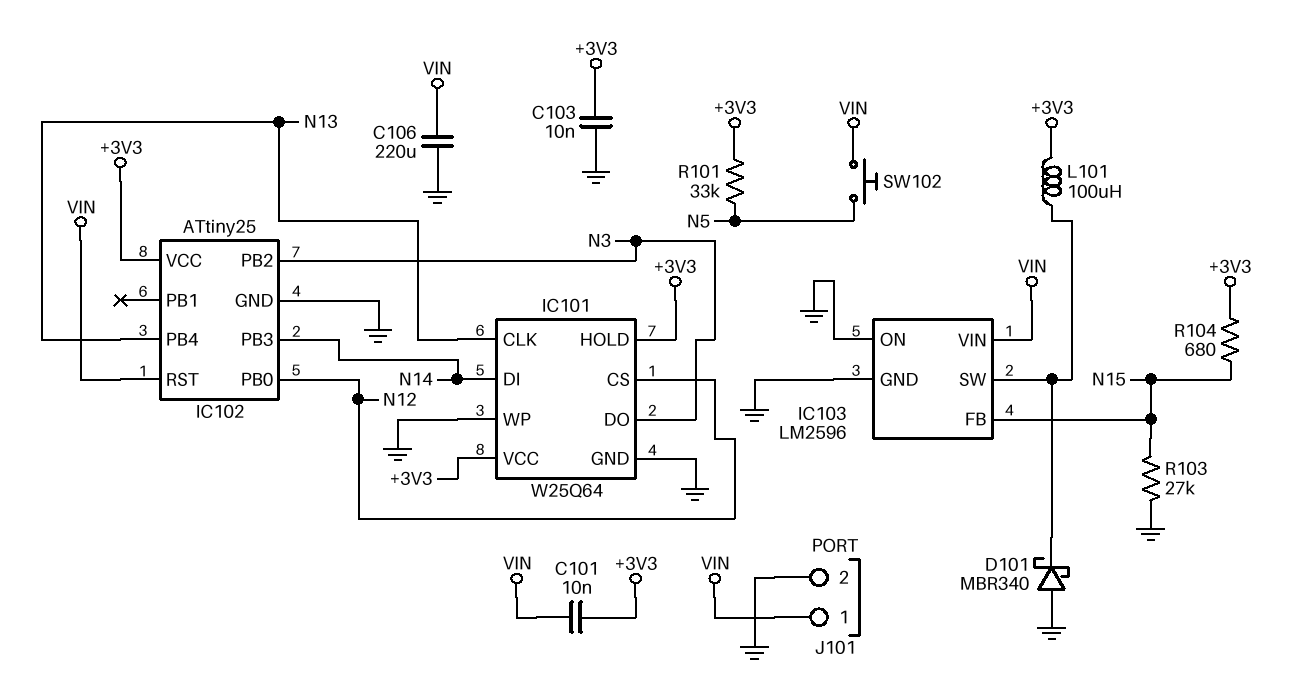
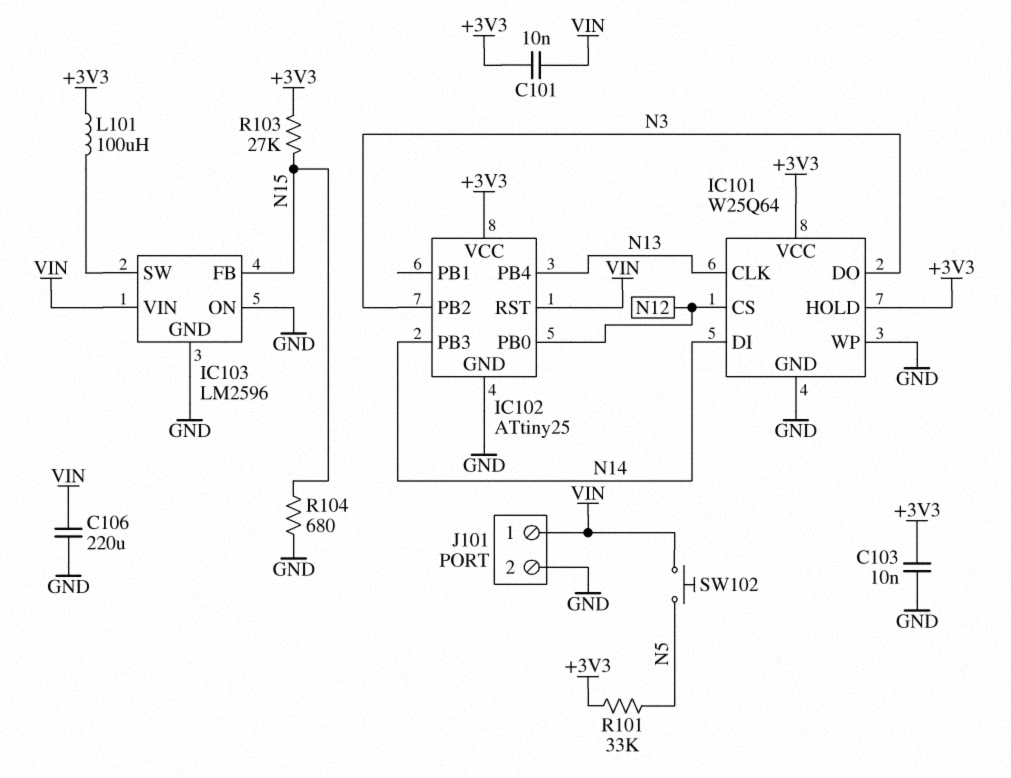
D101: schottky MBR340 (A GND, K IC103/SW) -> none
R103: 27k (GND, N15) -> 27k (+3V3, N15)
R104: 680 (+3V3, N15) -> 680 (GND, N15)

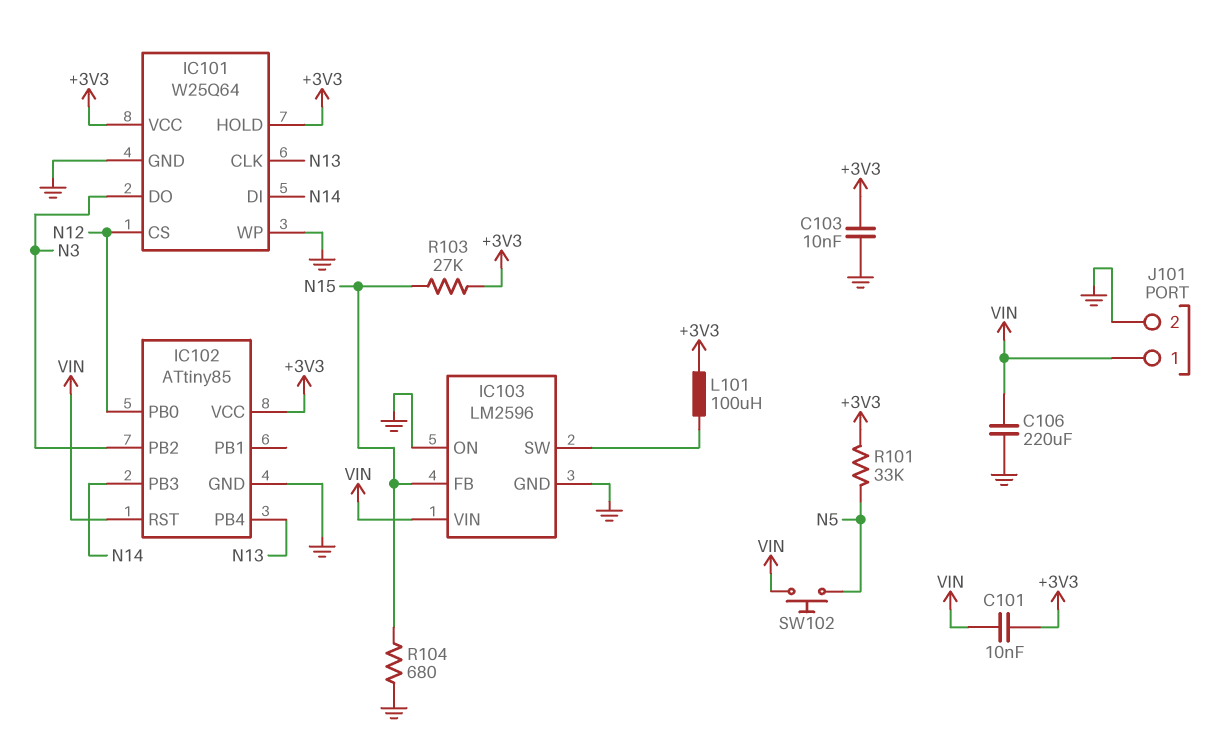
IC102: ATtiny25 -> ATtiny85

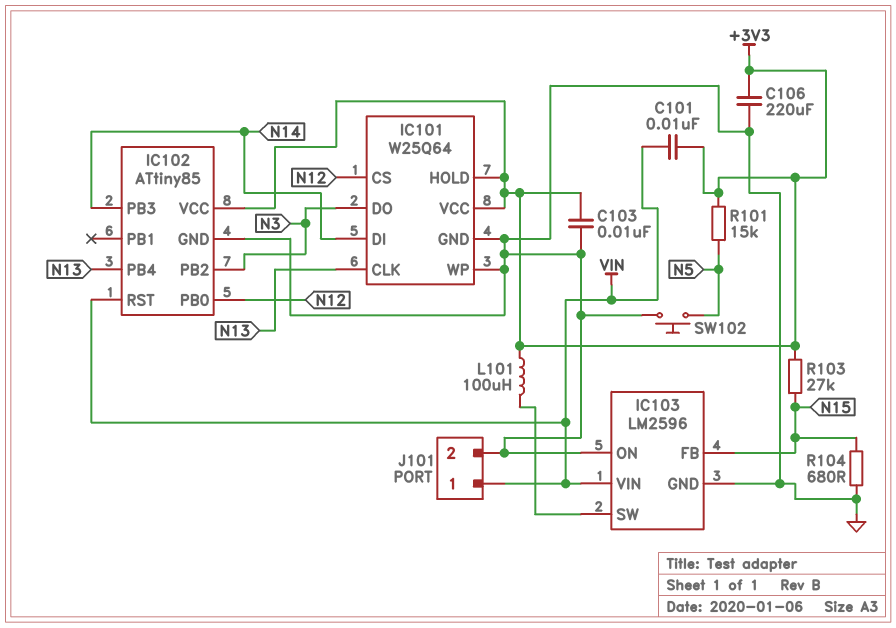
C106: 220uF (GND, VIN) -> 220uF (+3V3, GND)
R101: 33k (+3V3, N5) -> 15k (+3V3, N5)
SW102: button (N5, VIN) -> button (GND, N5)

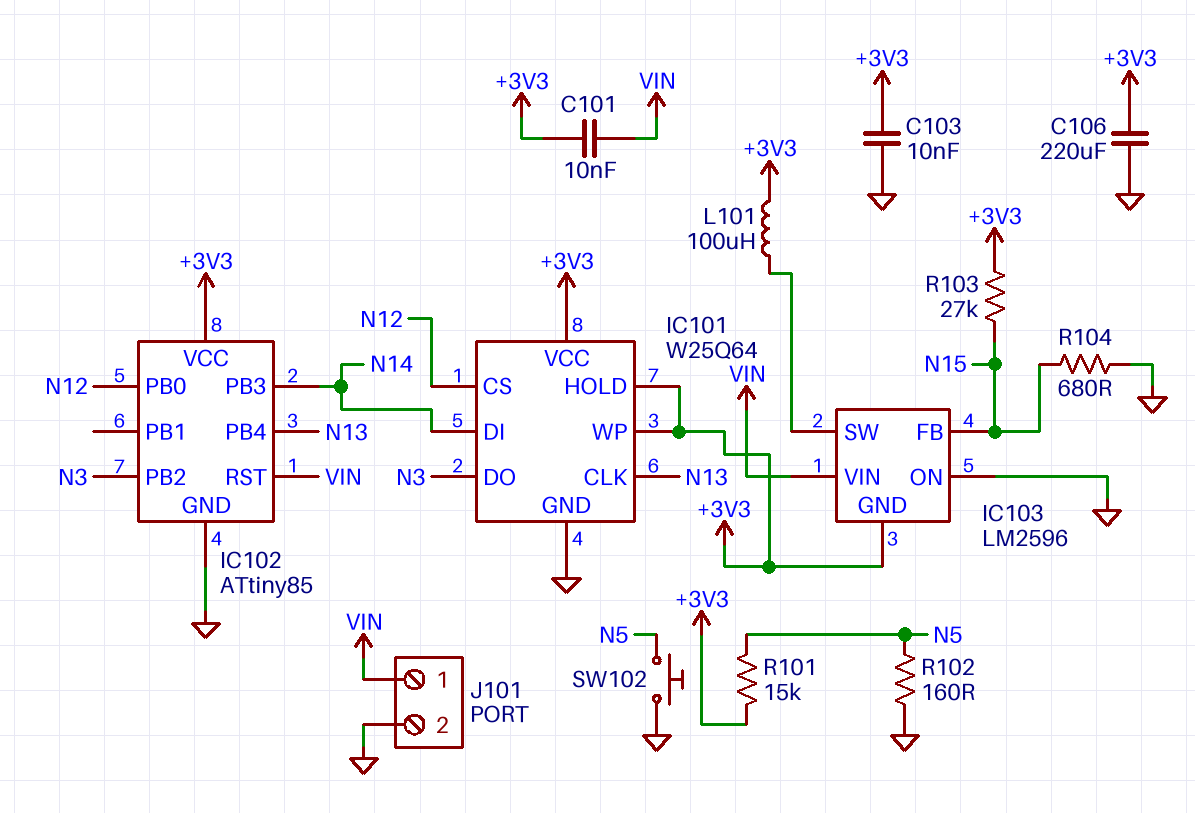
IC101 pin WP: GND -> +3V3
IC103 pin GND: GND -> +3V3
R102: none -> 160 (GND, N5)

